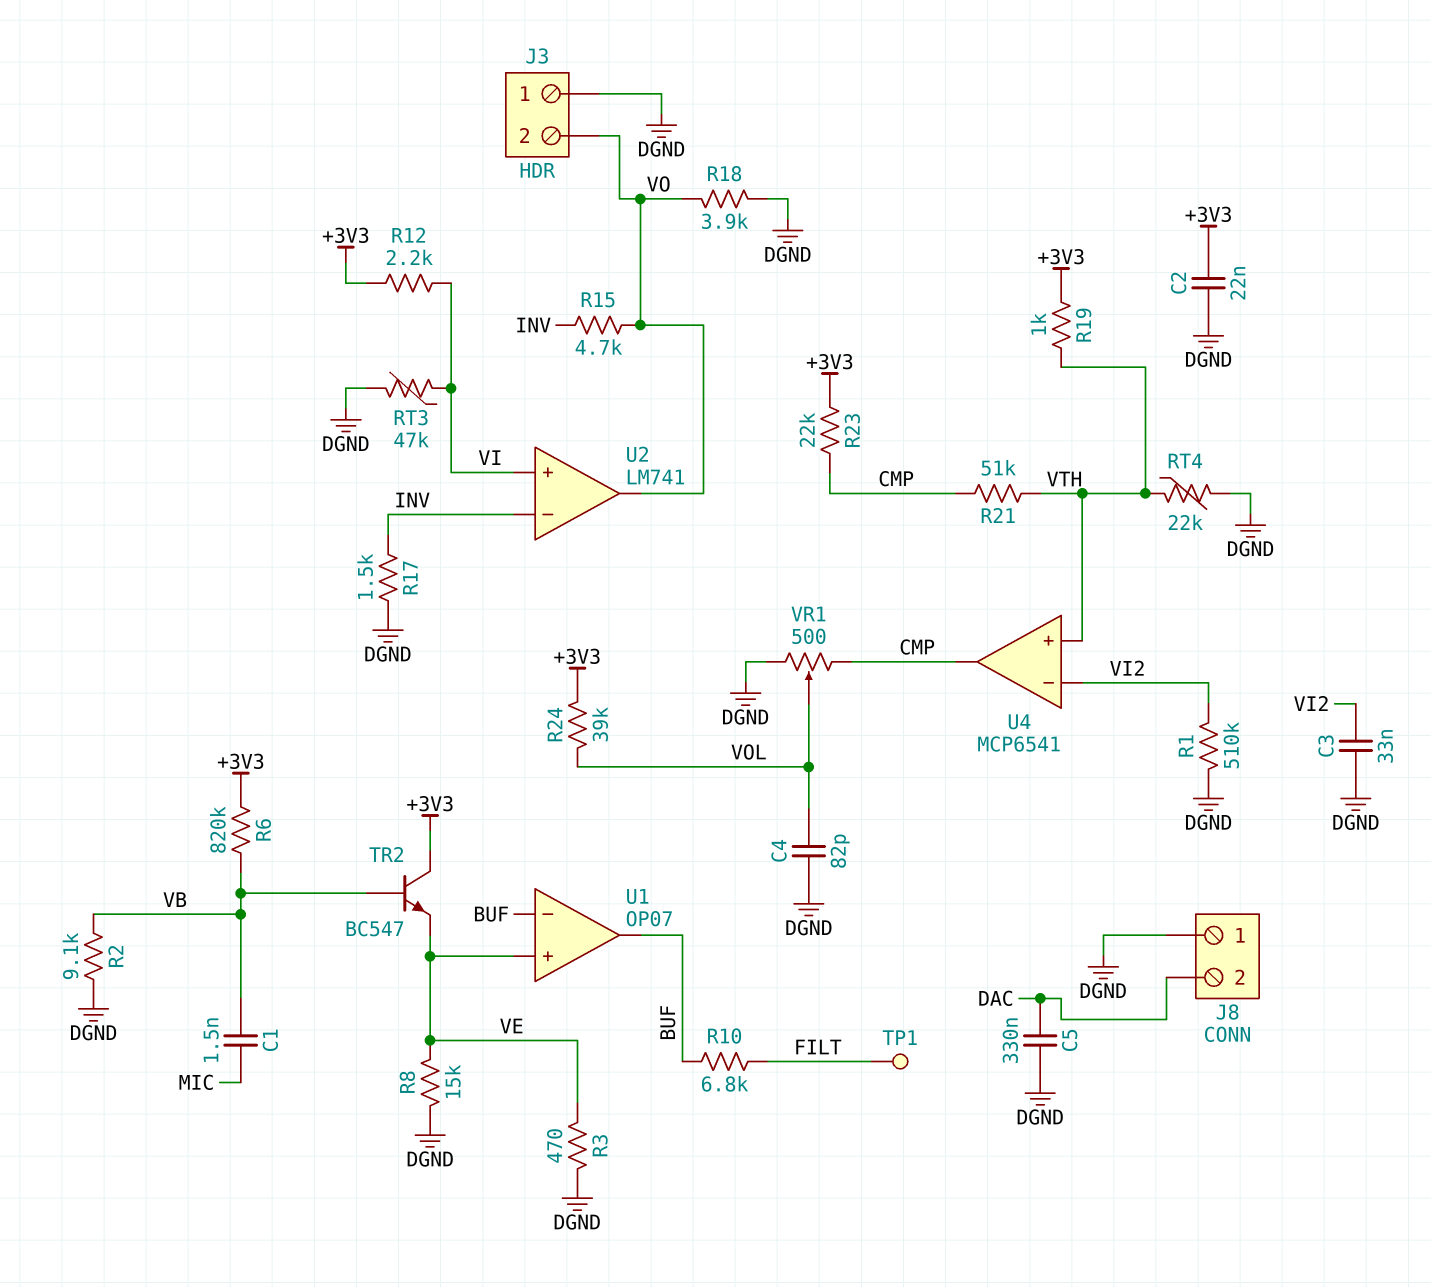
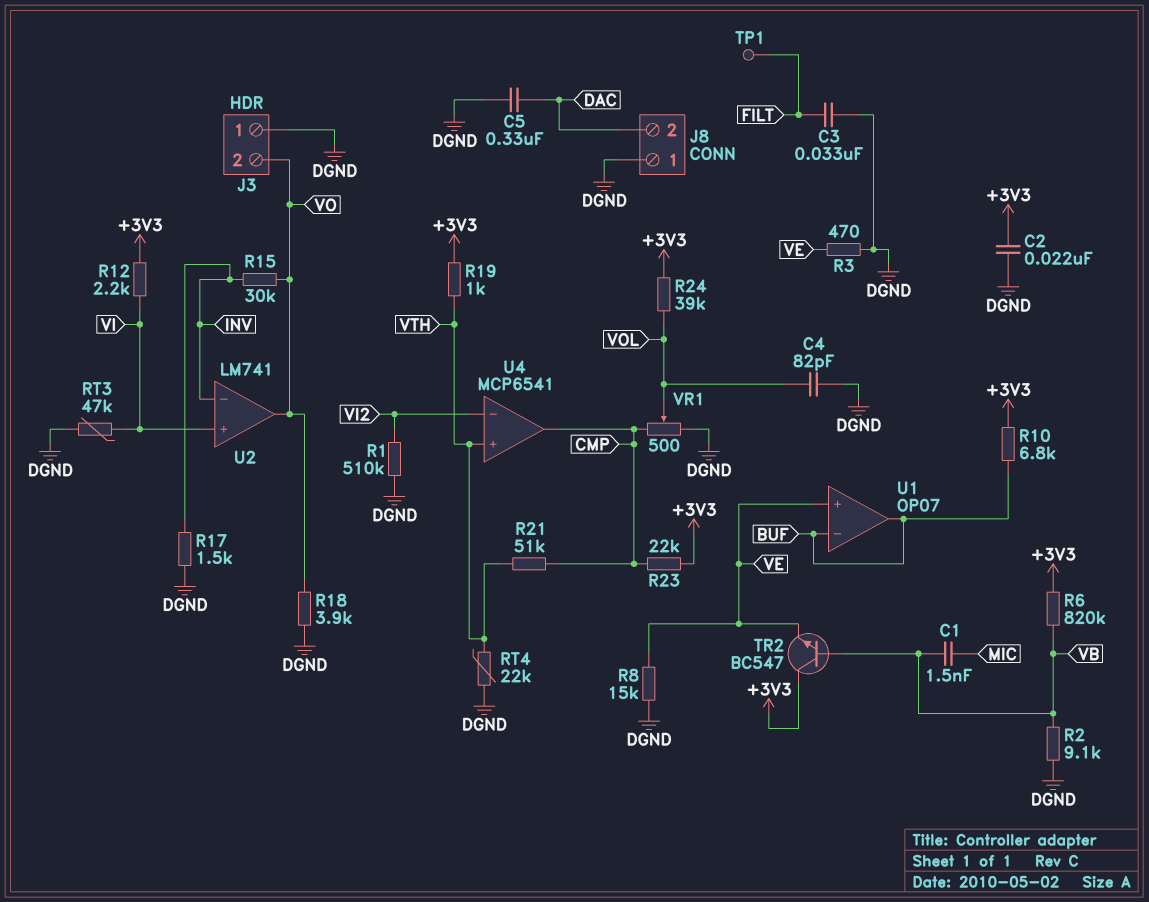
C3: 33nF (DGND, VI2) -> 33nF (DGND, FILT)
R10: 6.8k (BUF, FILT) -> 6.8k (+3V3, BUF)
R15: 4.7k (INV, VO) -> 30k (INV, VO)

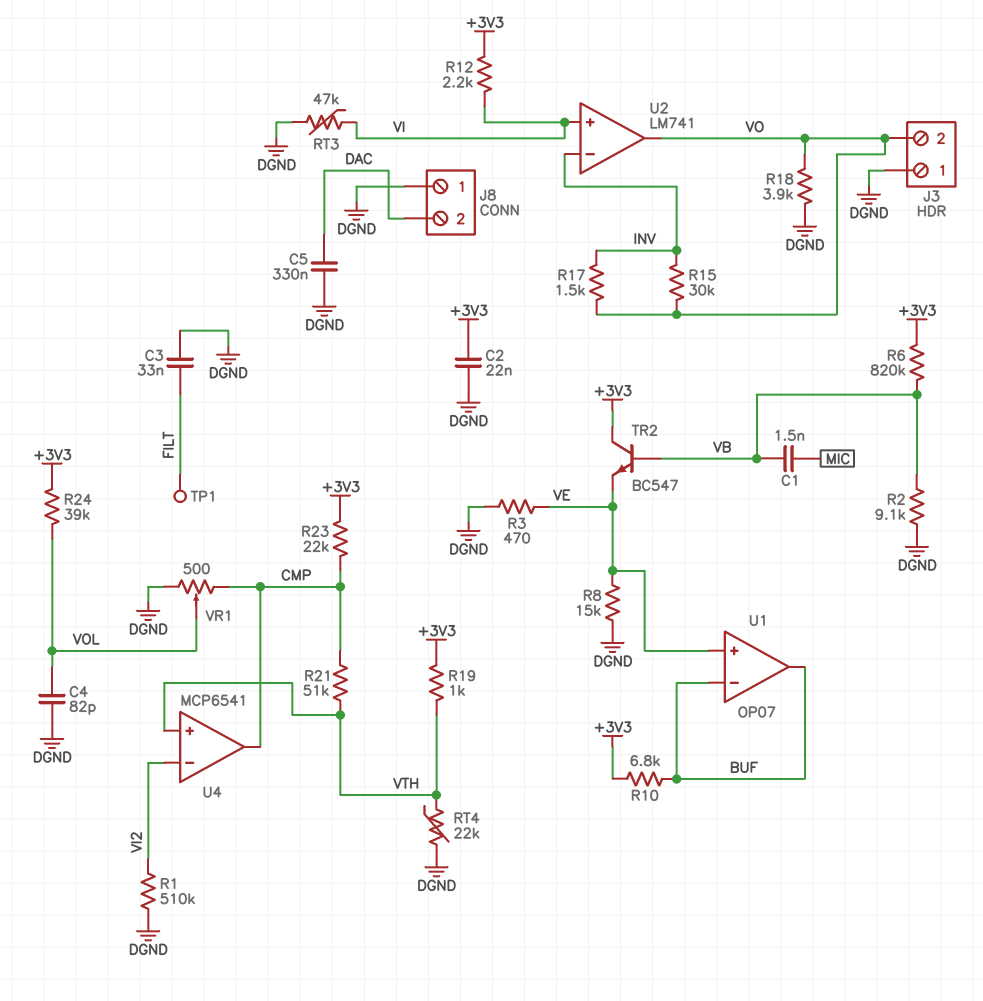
R17: 1.5k (DGND, INV) -> 1.5k (INV, VO)

